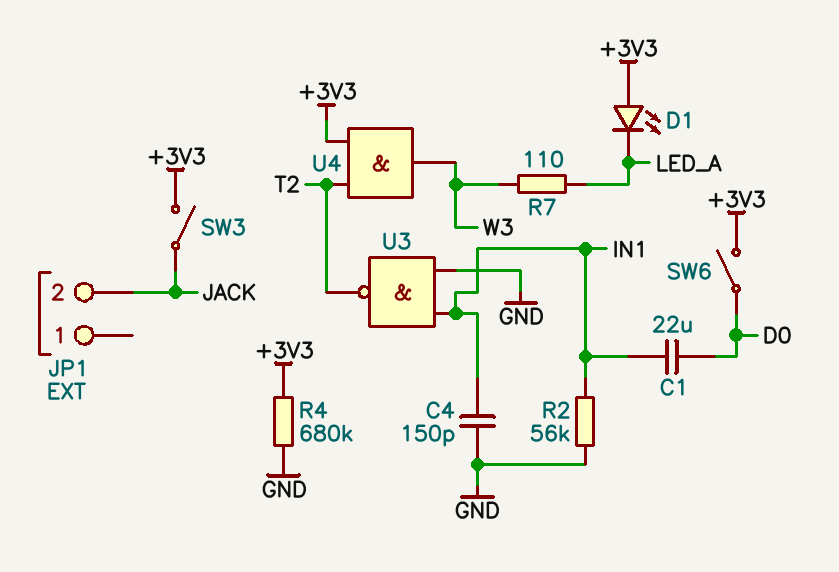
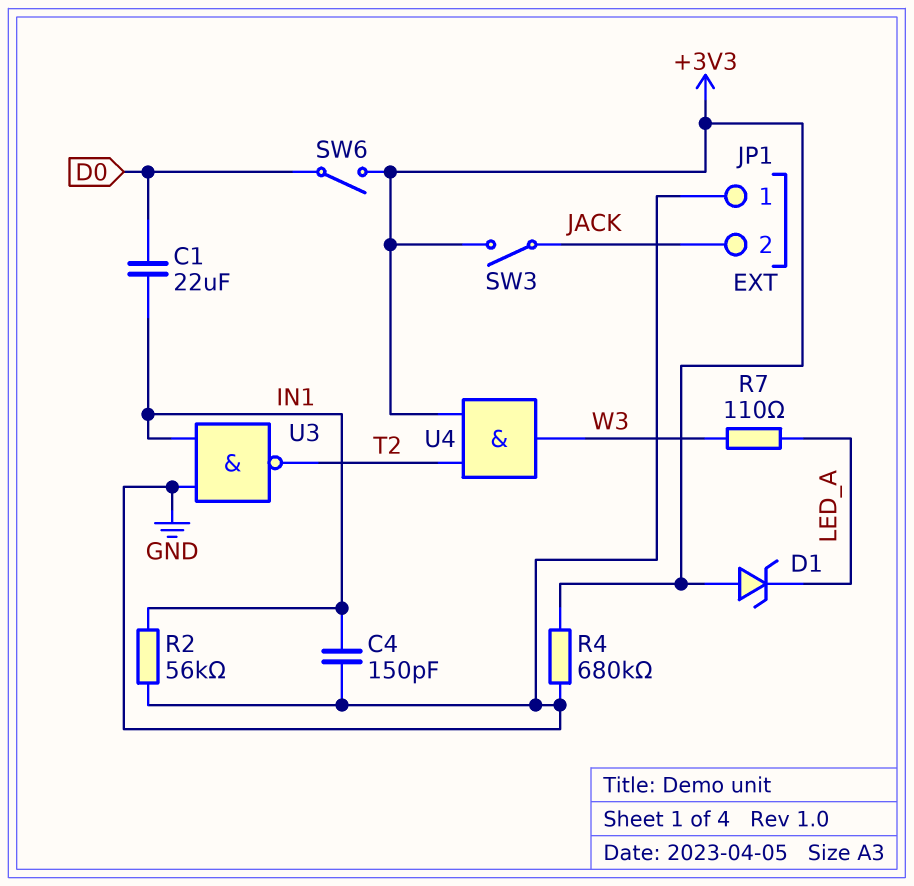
D1: LED (A +3V3, K LED_A) -> zener (A +3V3, K LED_A)
JP1 pin 1: none -> GND

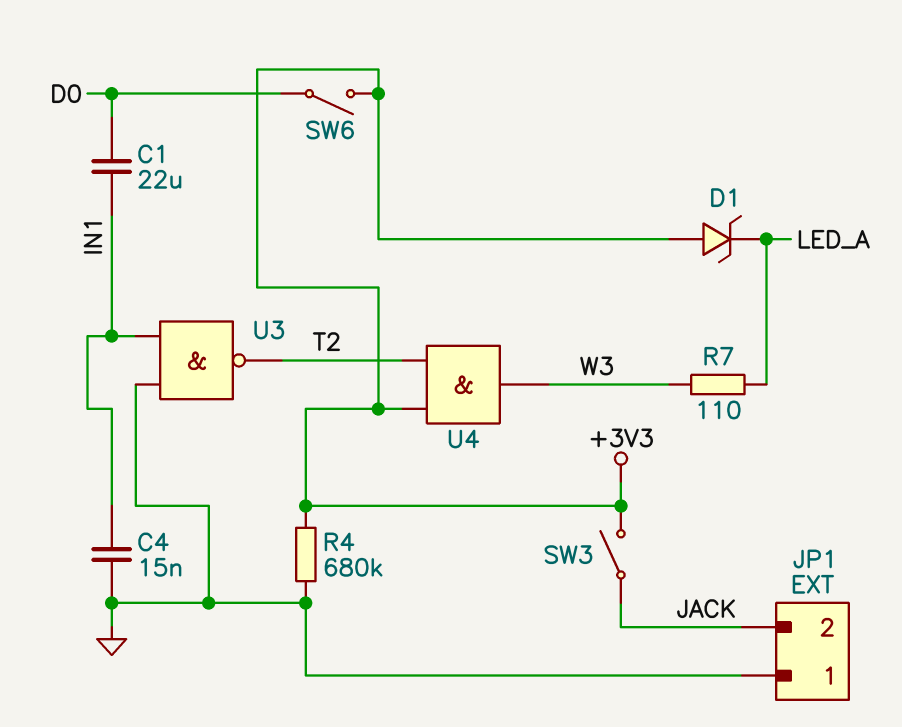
C4: 150pF (GND, IN1) -> 15nF (GND, IN1)
R2: 56k (GND, IN1) -> none

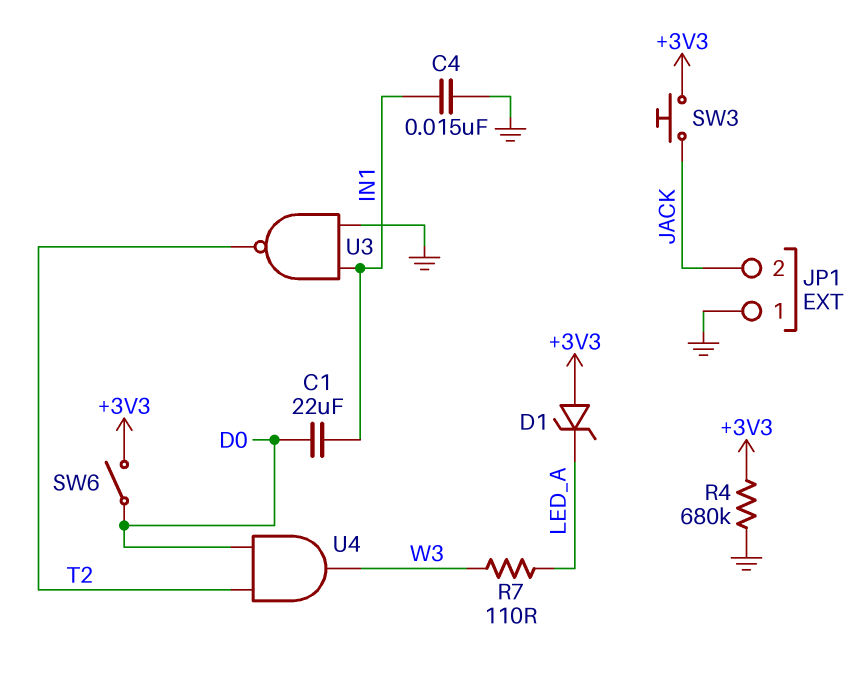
SW3: switch (+3V3, JACK) -> button (+3V3, JACK)
U4: AND (in +3V3, in T2, out W3) -> AND (in D0, in T2, out W3)

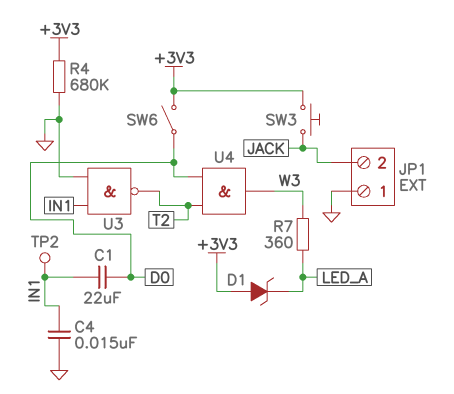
R7: 110 (LED_A, W3) -> 360 (LED_A, W3)
TP2: none -> test point (IN1)

